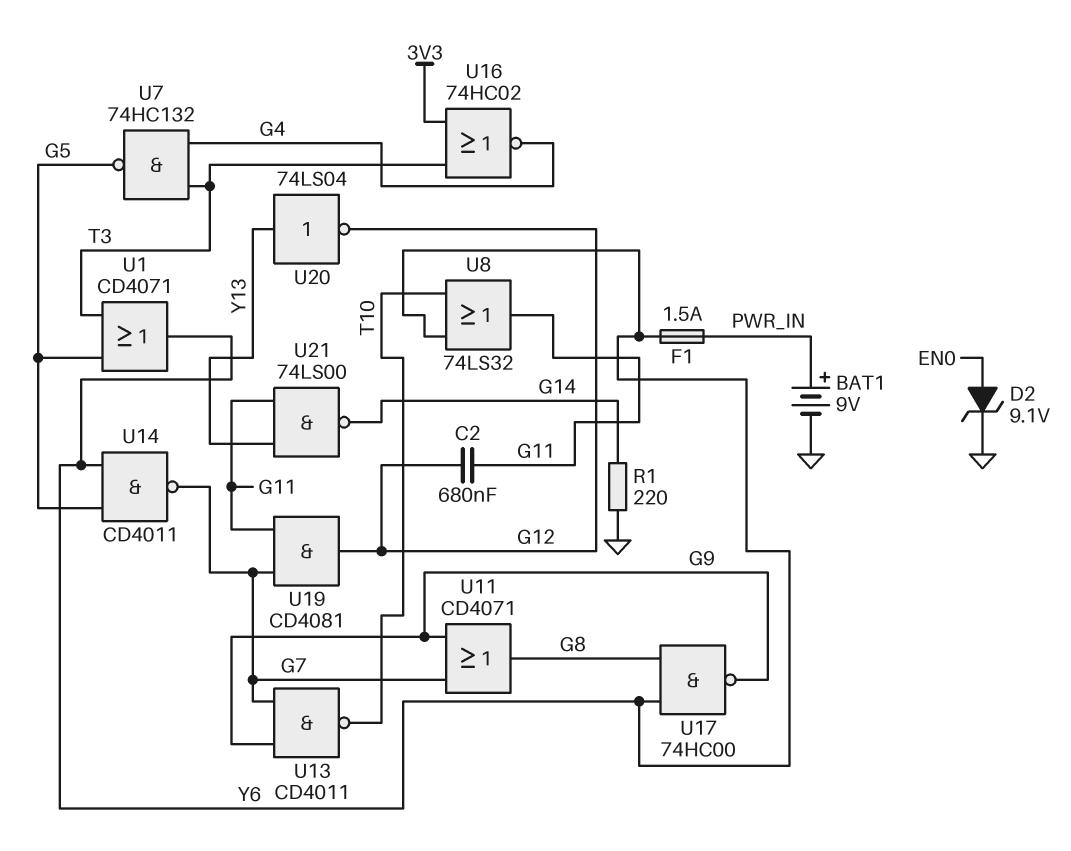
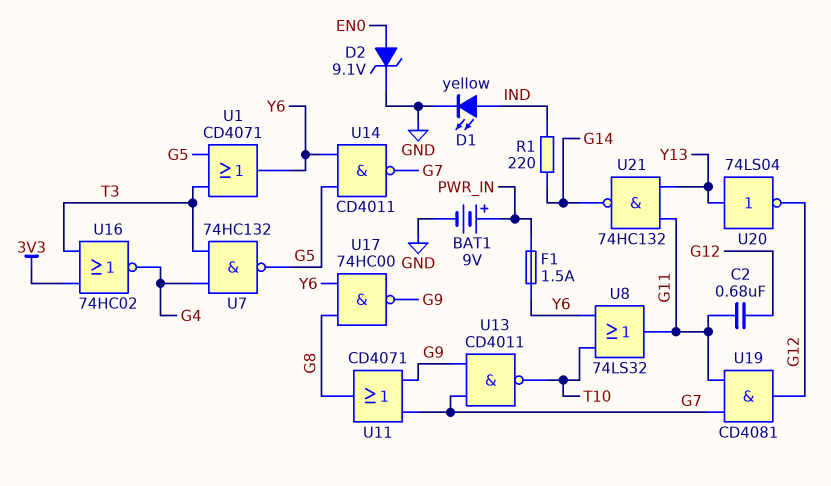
D1: none -> LED yellow (A IND, K GND)
R1: 220 (G14, GND) -> 220 (G14, IND)
U21: NAND 74LS00 (in G11, in Y13, out G14) -> NAND 74HC132 (in G11, in Y13, out G14)

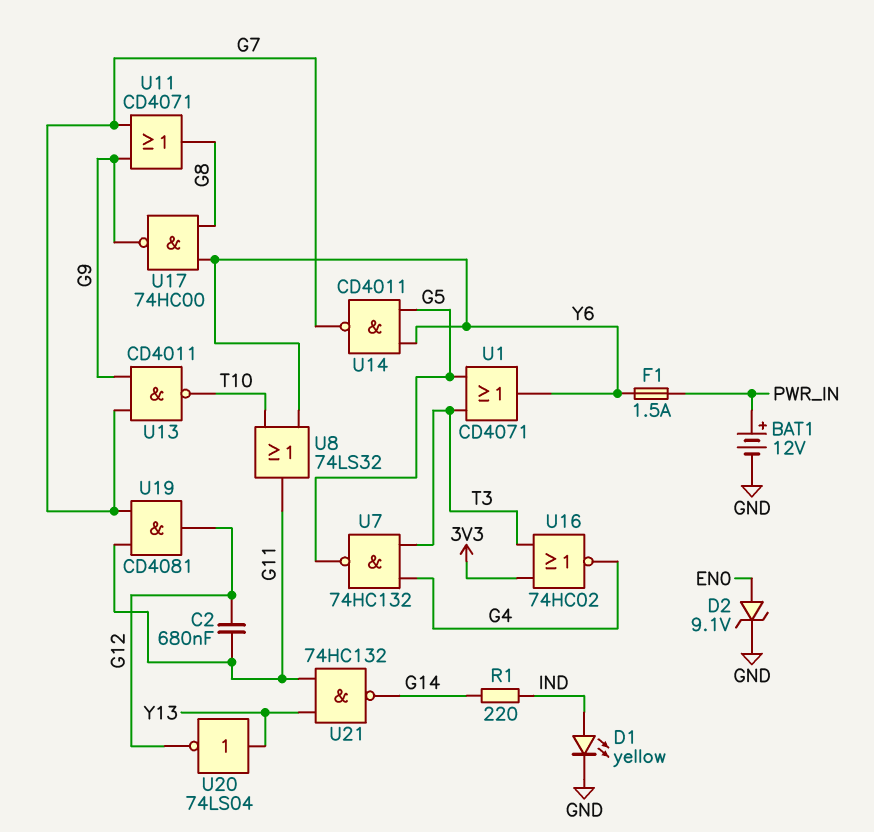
BAT1: 9V (plus PWR_IN, minus GND) -> 12V (plus PWR_IN, minus GND)

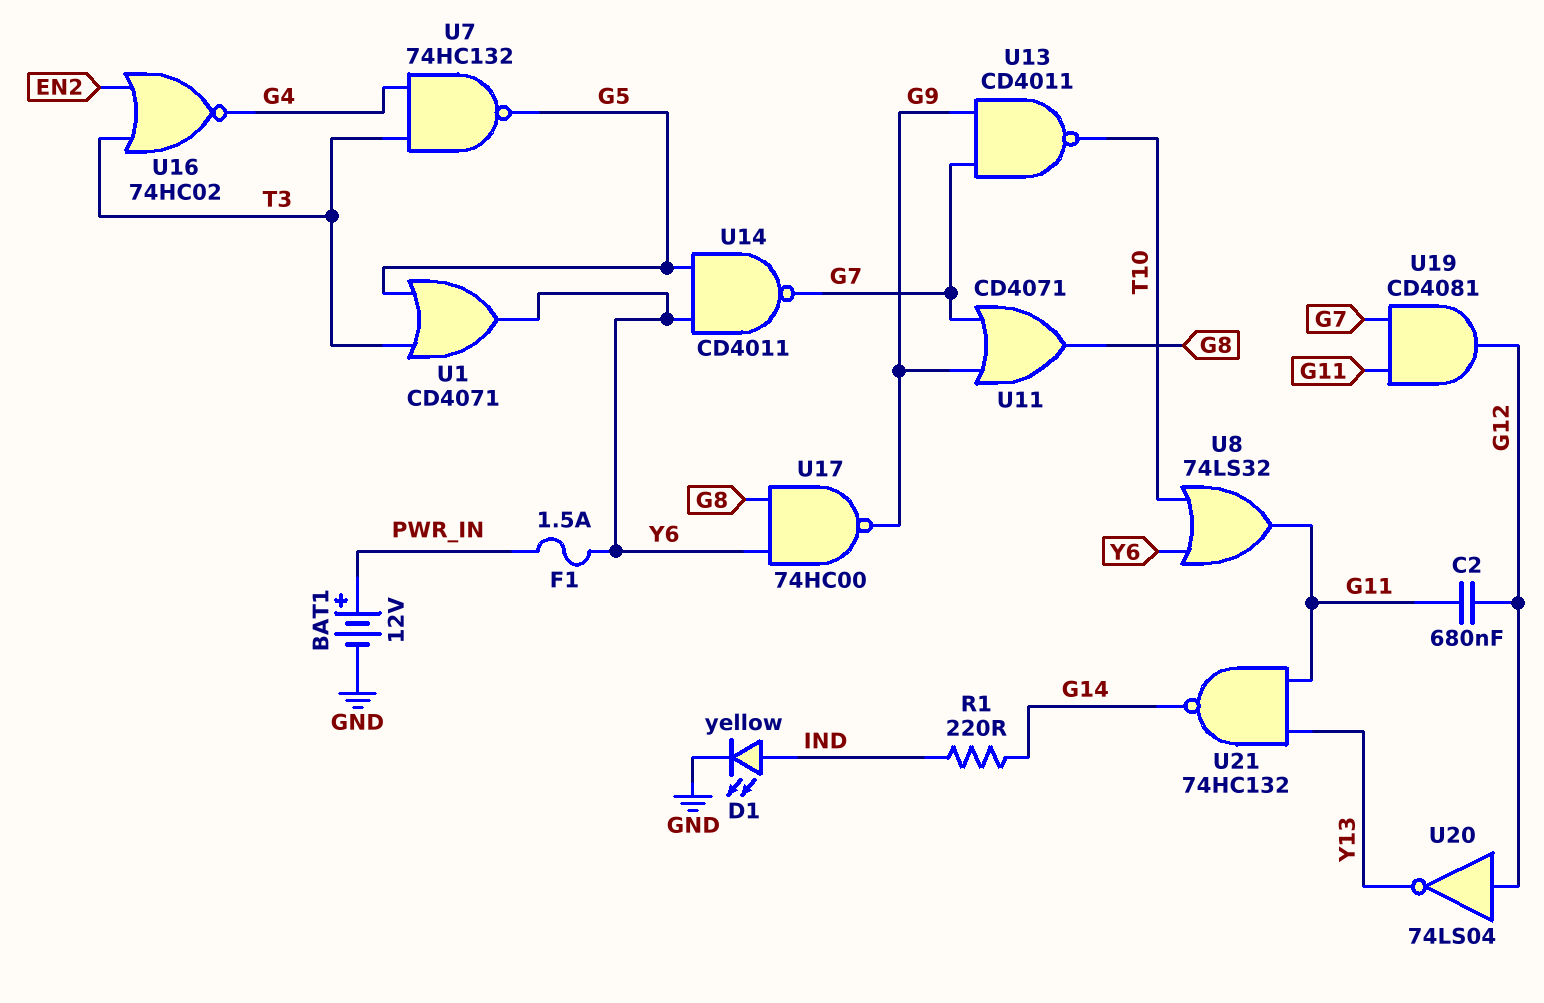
D2: zener 9.1V (A EN0, K GND) -> none
U16: NOR 74HC02 (in 3V3, in T3, out G4) -> NOR 74HC02 (in EN2, in T3, out G4)
U20: NOT 74LS04 (in Y13, out G12) -> NOT 74LS04 (in G12, out Y13)

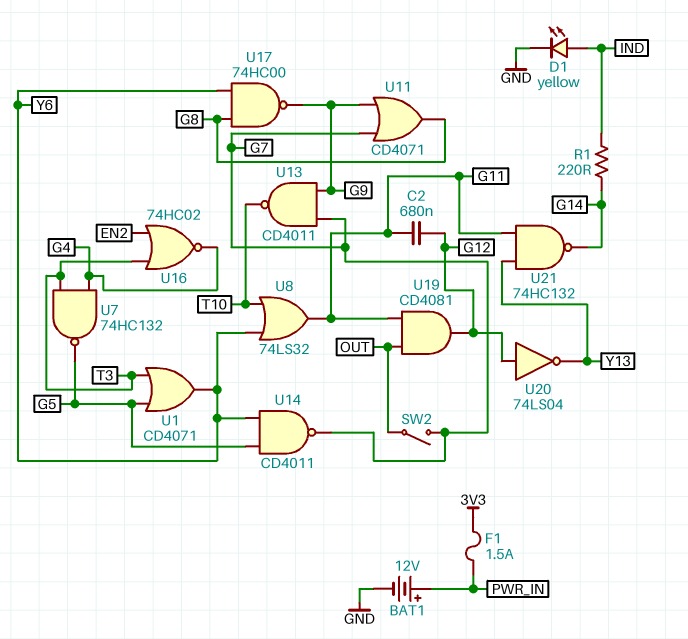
F1: 1.5A (PWR_IN, Y6) -> 1.5A (3V3, PWR_IN)
SW2: none -> switch (G7, OUT)
U19: AND CD4081 (in G7, in G11, out G12) -> AND CD4081 (in G11, in OUT, out G12)

